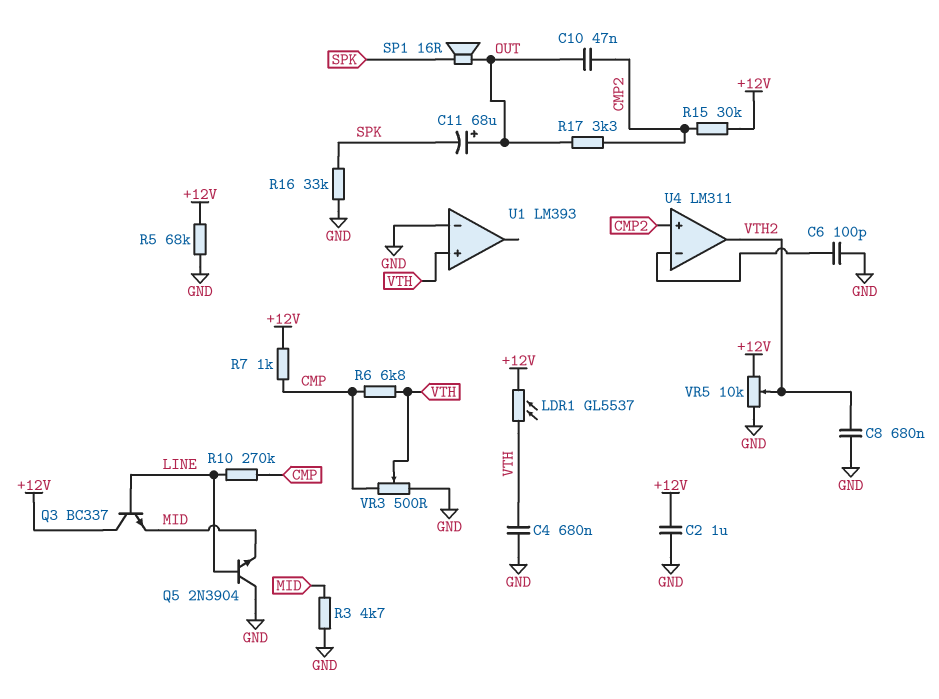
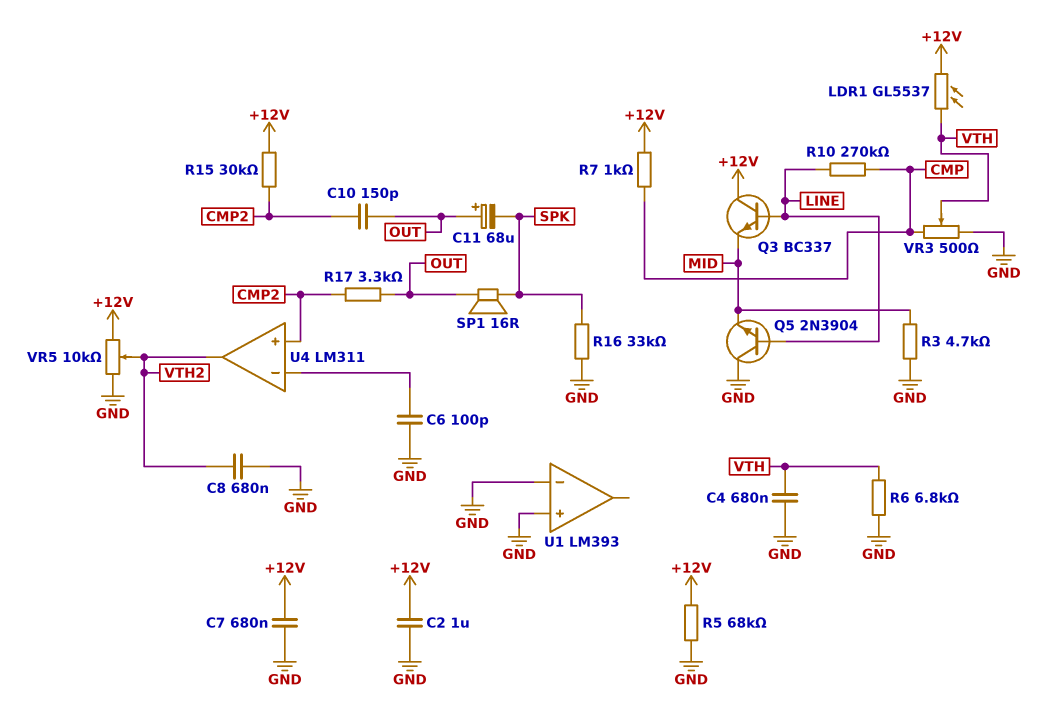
C7: none -> 680nF (+12V, GND)
C10: 47nF (CMP2, OUT) -> 150pF (CMP2, OUT)
R6: 6.8k (CMP, VTH) -> 6.8k (GND, VTH)
U1 pin in+: VTH -> GND

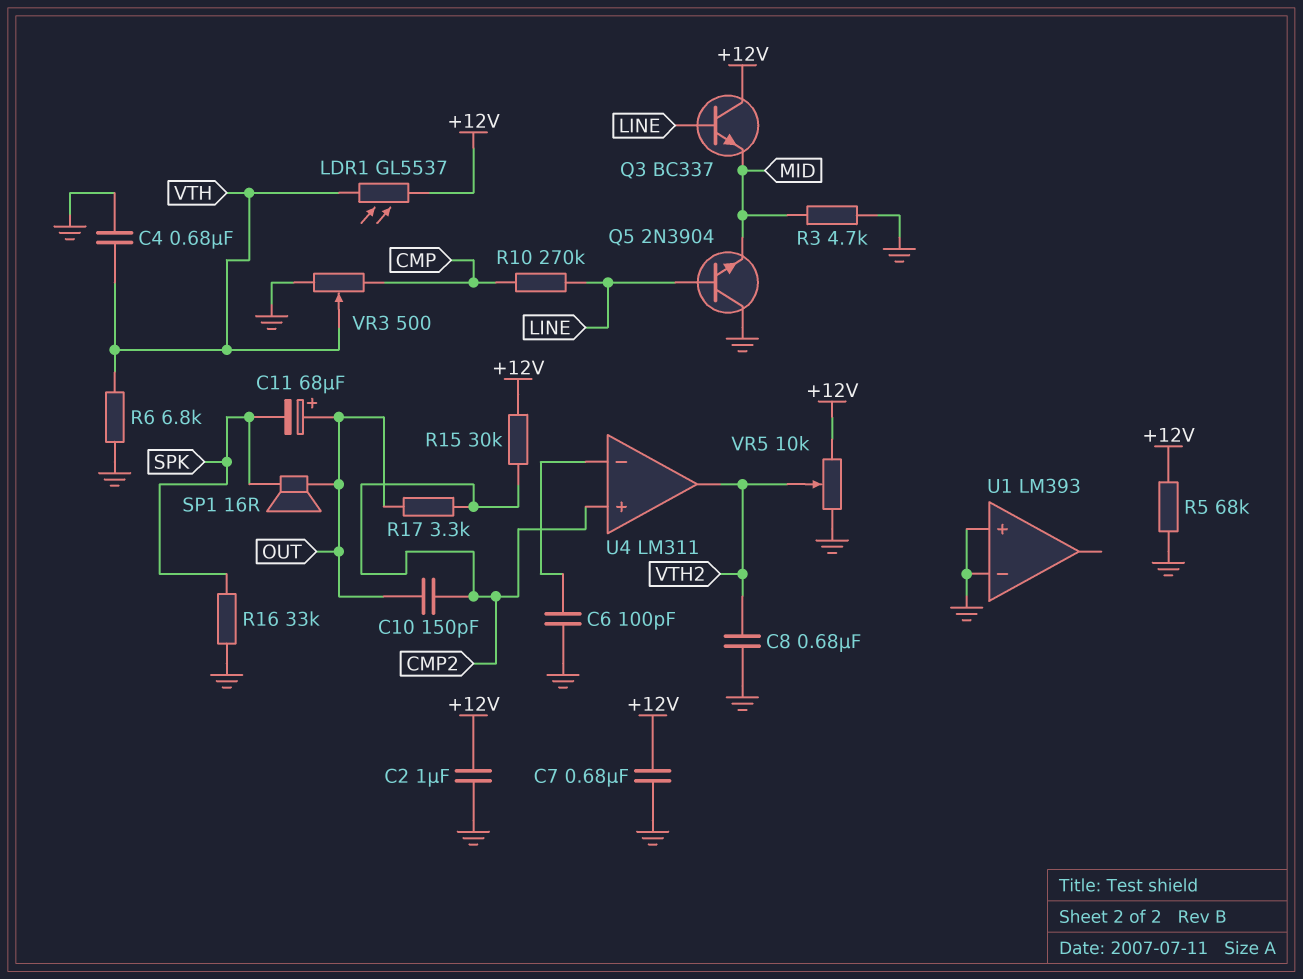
R7: 1k (+12V, CMP) -> none

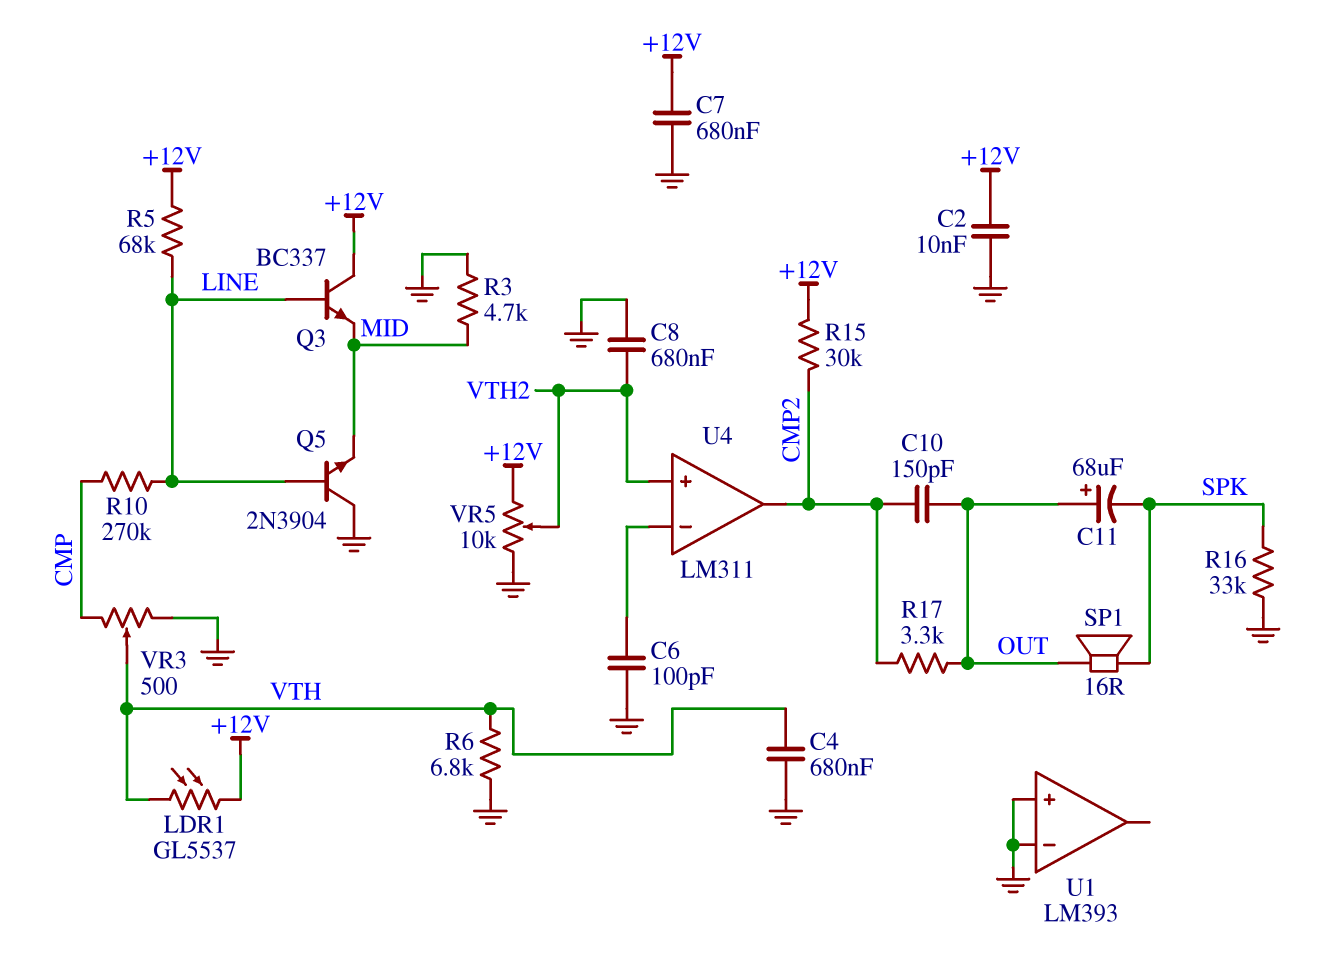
C2: 1uF (+12V, GND) -> 10nF (+12V, GND)
R5: 68k (+12V, GND) -> 68k (+12V, LINE)
U4 pin in+: CMP2 -> VTH2
U4 pin out: VTH2 -> CMP2

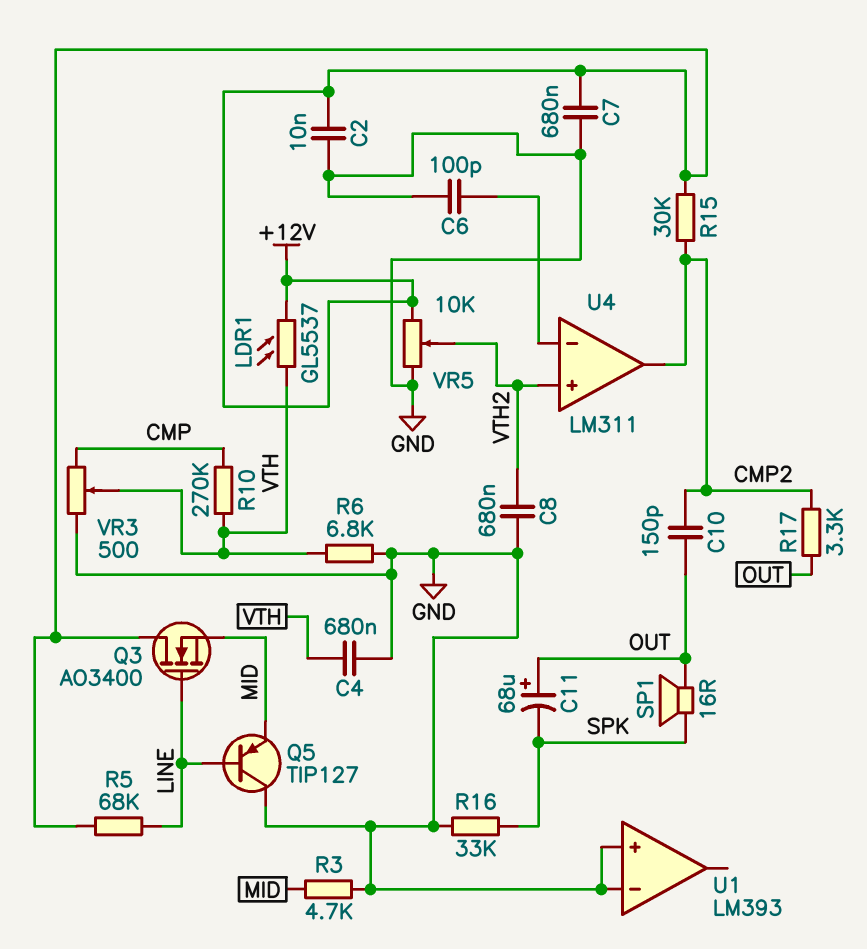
Q3: NPN BC337 (B LINE, C +12V, E MID) -> NMOS AO3400 (G LINE, D +12V, S MID)
Q5: NPN 2N3904 (B LINE, C GND, E MID) -> PNP TIP127 (B LINE, C GND, E MID)
R10: 270k (CMP, LINE) -> 270k (CMP, VTH)

